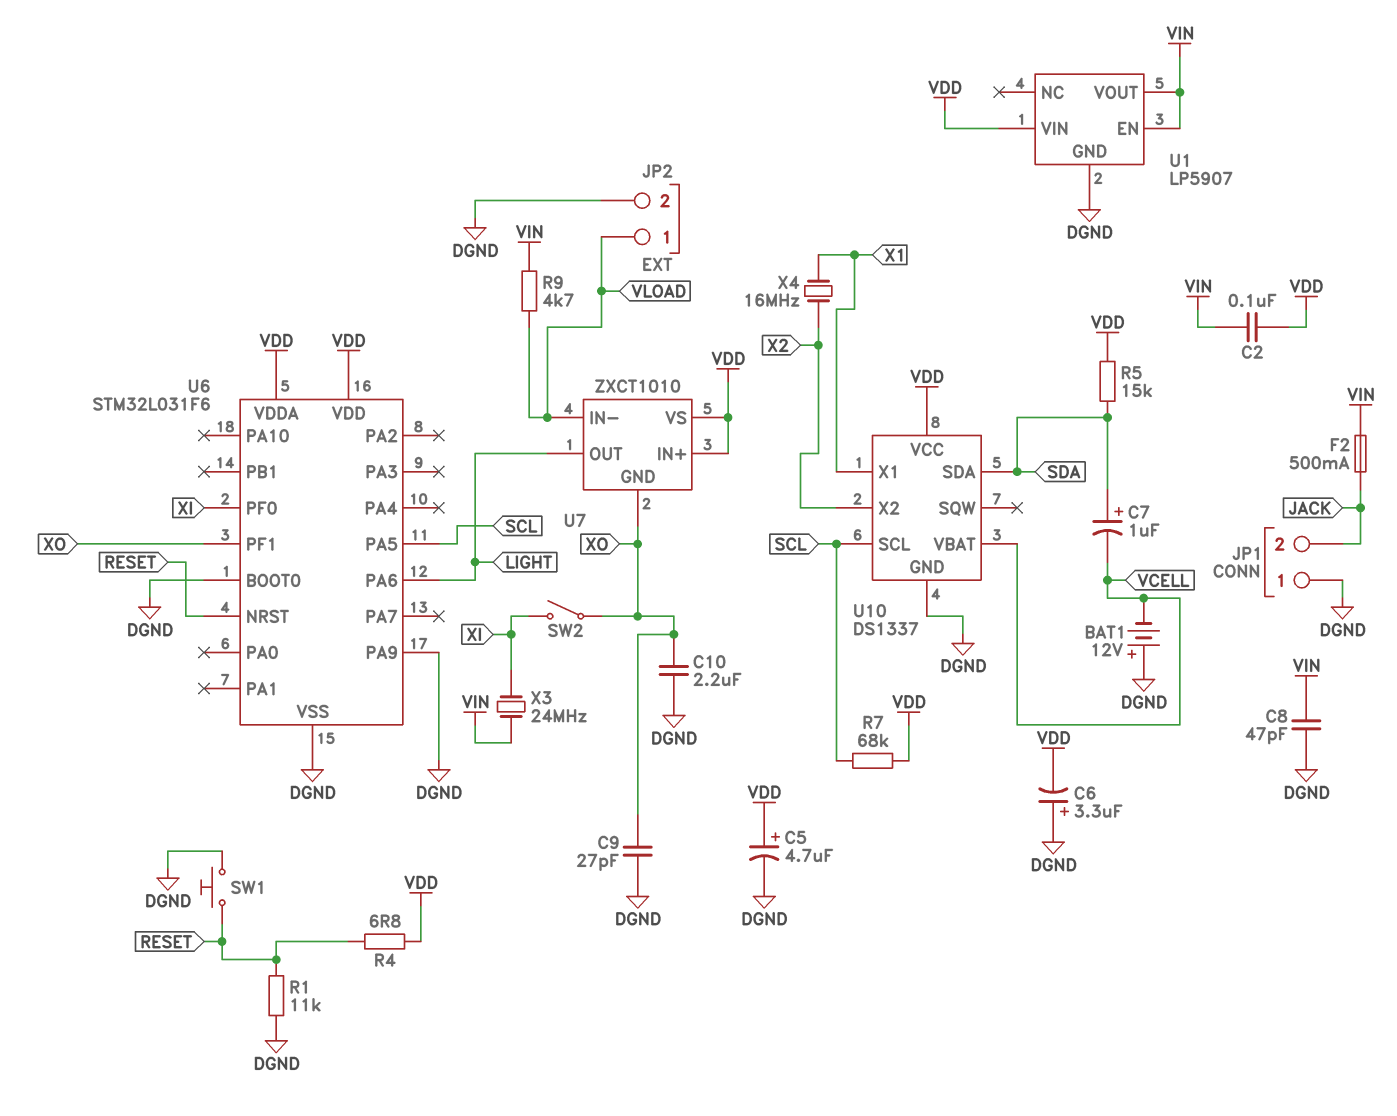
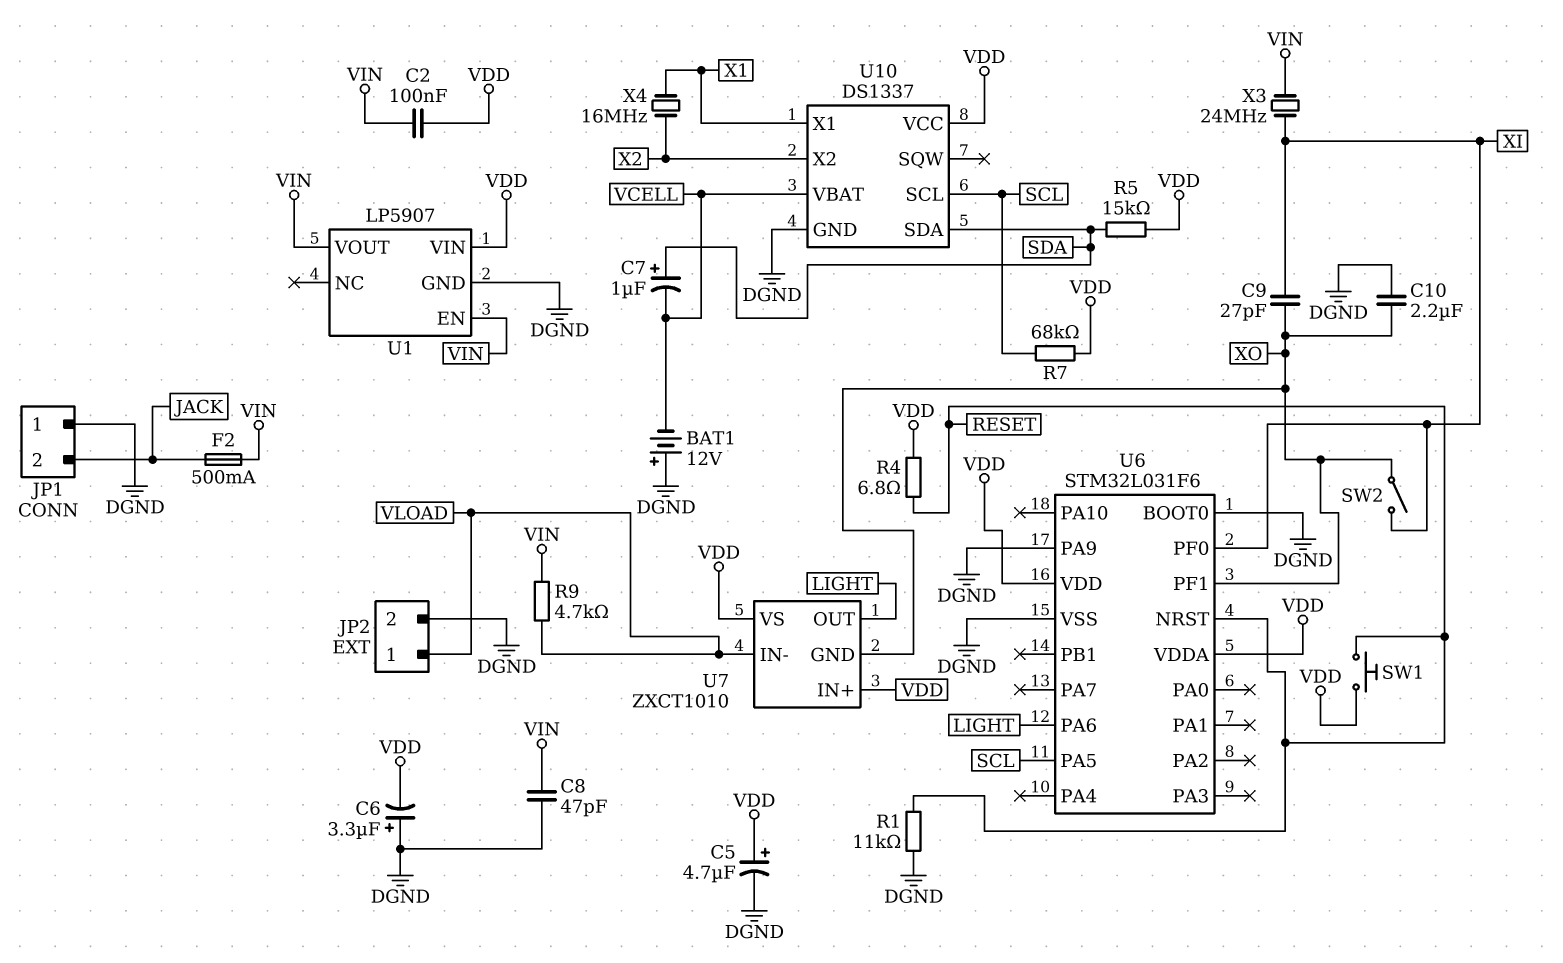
C9: 27pF (DGND, XO) -> 27pF (XI, XO)
SW1: button (DGND, RESET) -> button (RESET, VDD)

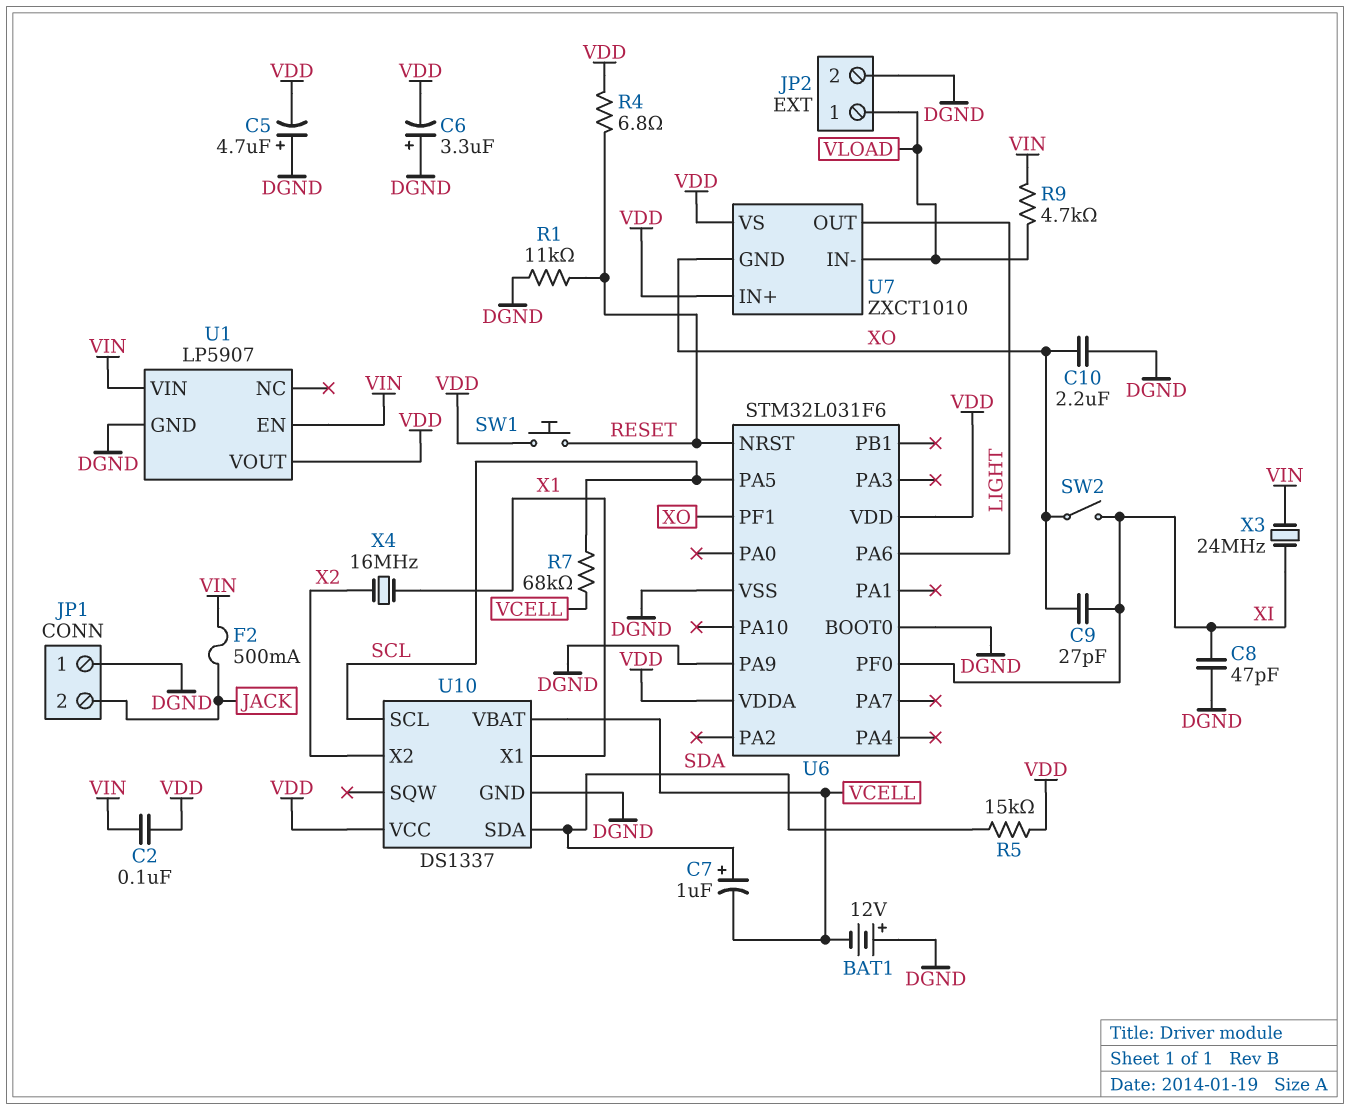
C5: 4.7uF (plus VDD, minus DGND) -> 4.7uF (plus DGND, minus VDD)
C8: 47pF (DGND, VIN) -> 47pF (DGND, XI)
R7: 68k (SCL, VDD) -> 68k (SCL, VCELL)
U1 pin VIN: VDD -> VIN
U1 pin VOUT: VIN -> VDD

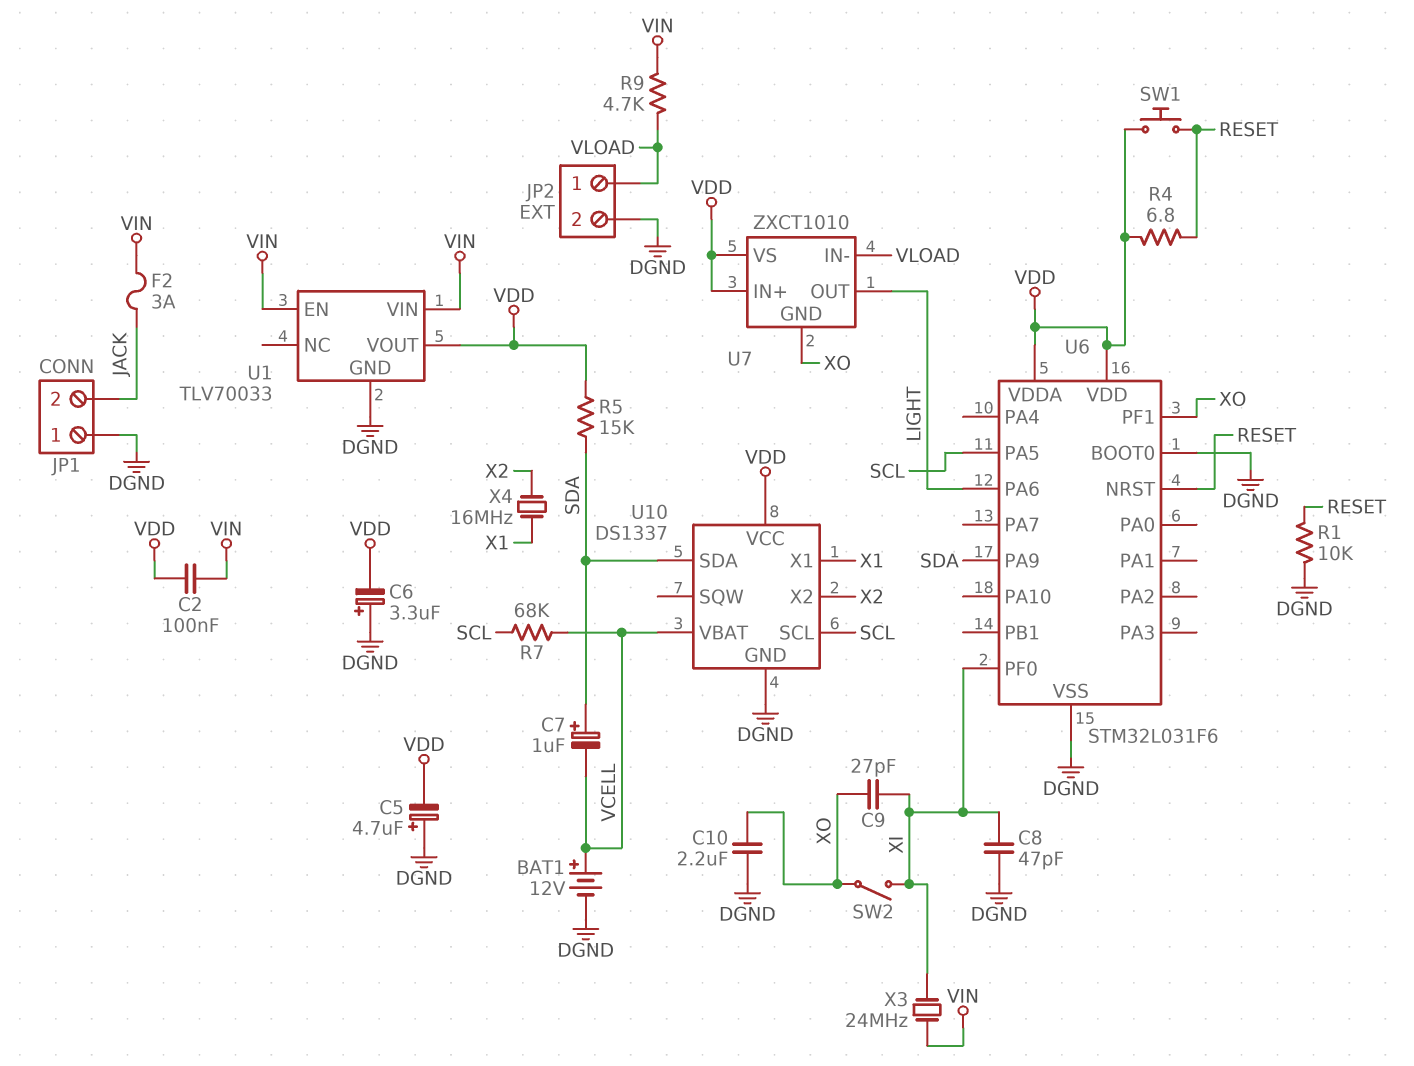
BAT1: 12V (plus DGND, minus VCELL) -> 12V (plus VCELL, minus DGND)
F2: 500mA (JACK, VIN) -> 3A (JACK, VIN)
R1: 11k (DGND, RESET) -> 10k (DGND, RESET)
U1: LP5907 -> TLV70033
U6 pin PA9: DGND -> SDA

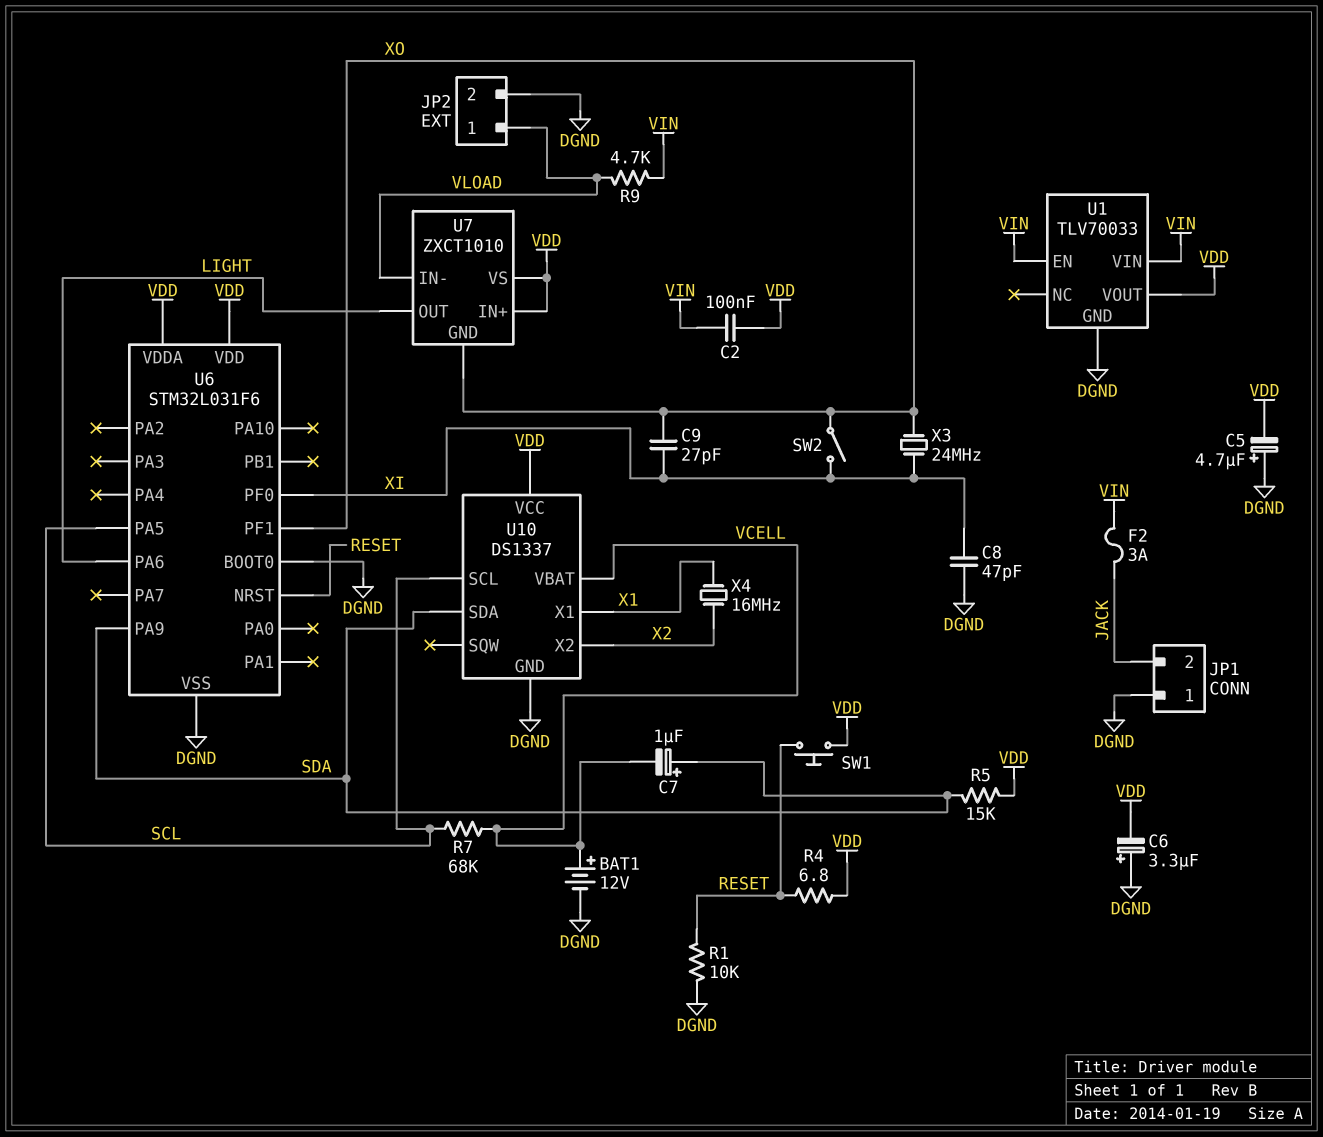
C10: 2.2uF (DGND, XO) -> none
X3: 24MHz (VIN, XI) -> 24MHz (XI, XO)

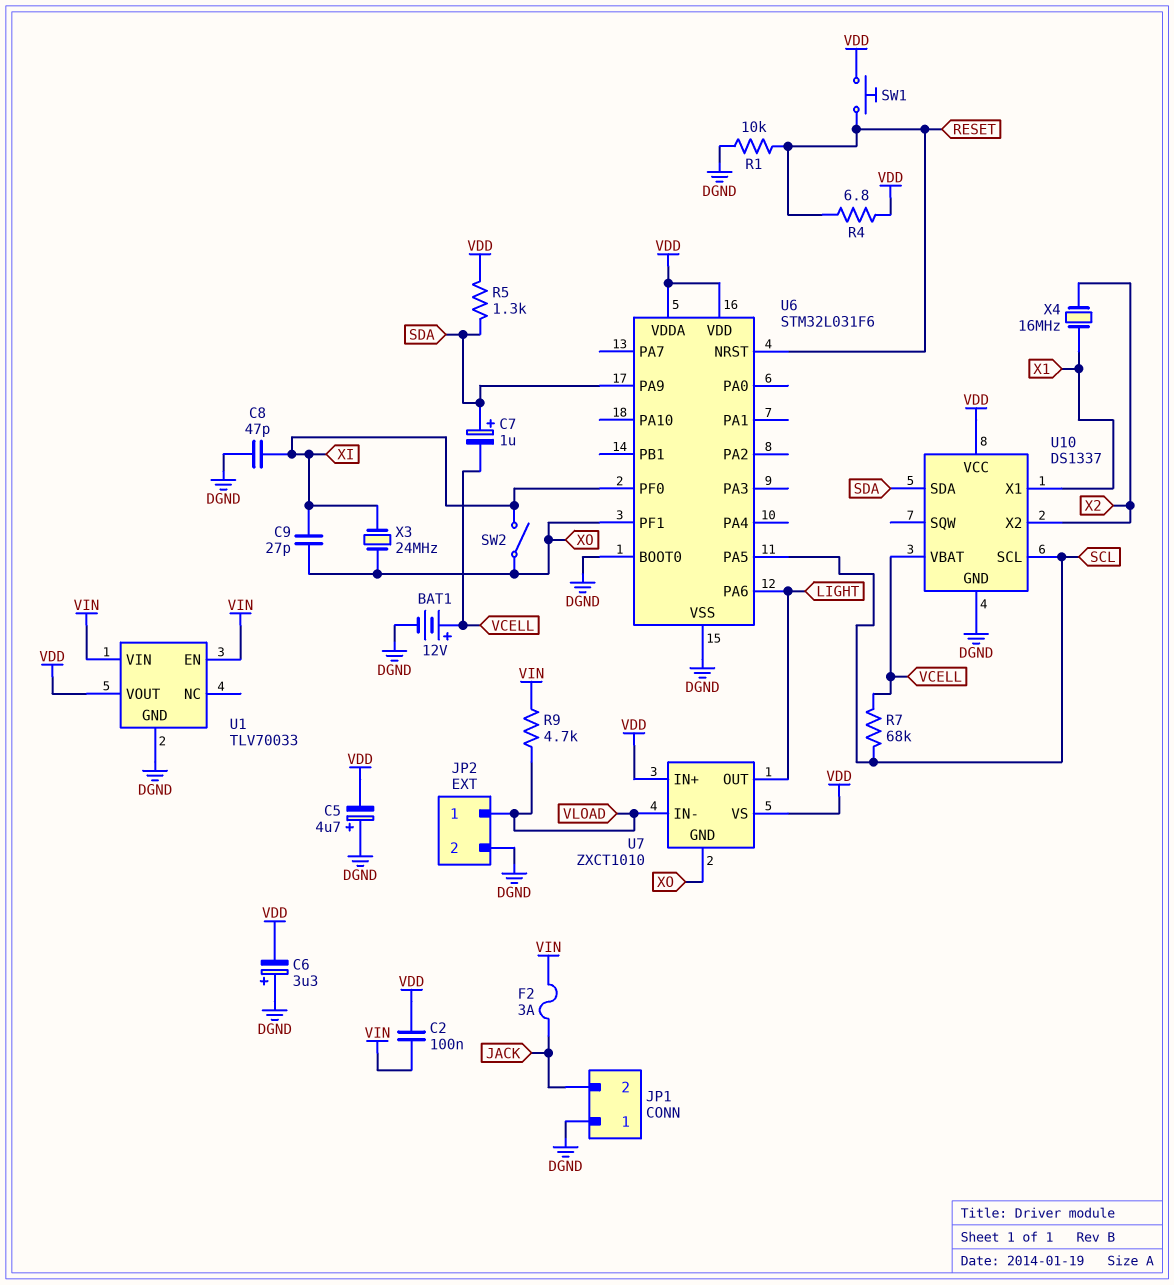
R5: 15k (SDA, VDD) -> 1.3k (SDA, VDD)

